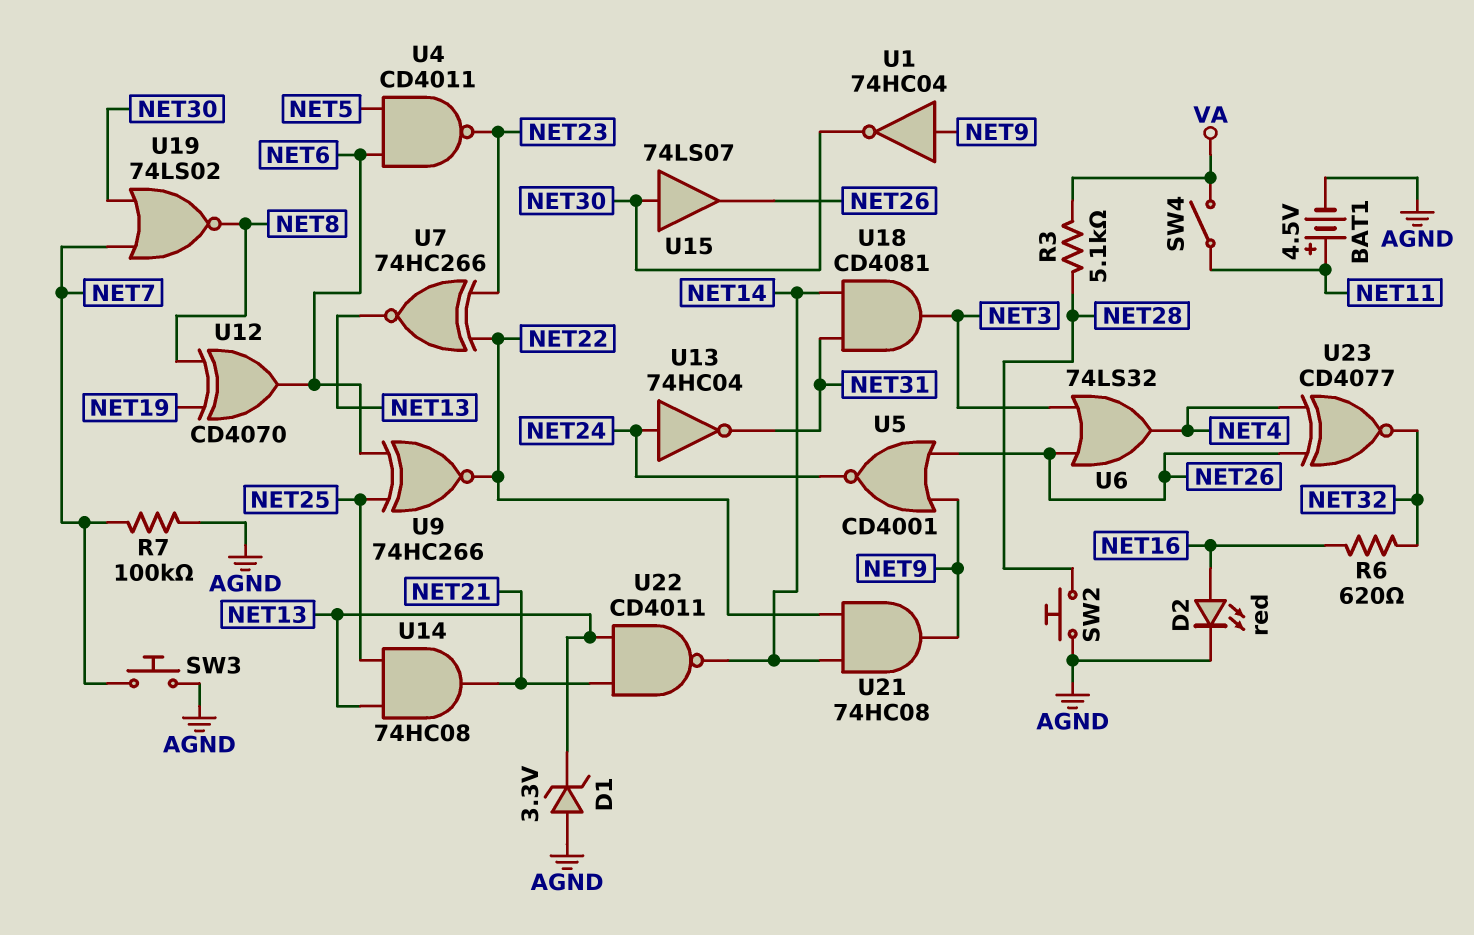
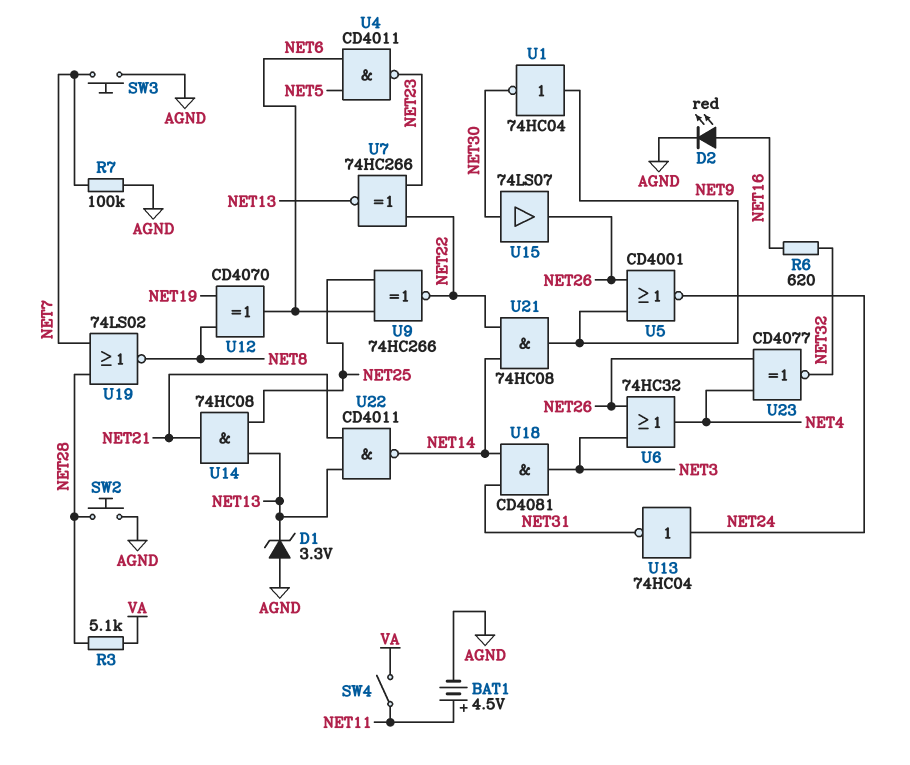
U6: OR 74LS32 (in NET3, in NET26, out NET4) -> OR 74HC32 (in NET3, in NET26, out NET4)
U19: NOR 74LS02 (in NET7, in NET30, out NET8) -> NOR 74LS02 (in NET7, in NET28, out NET8)

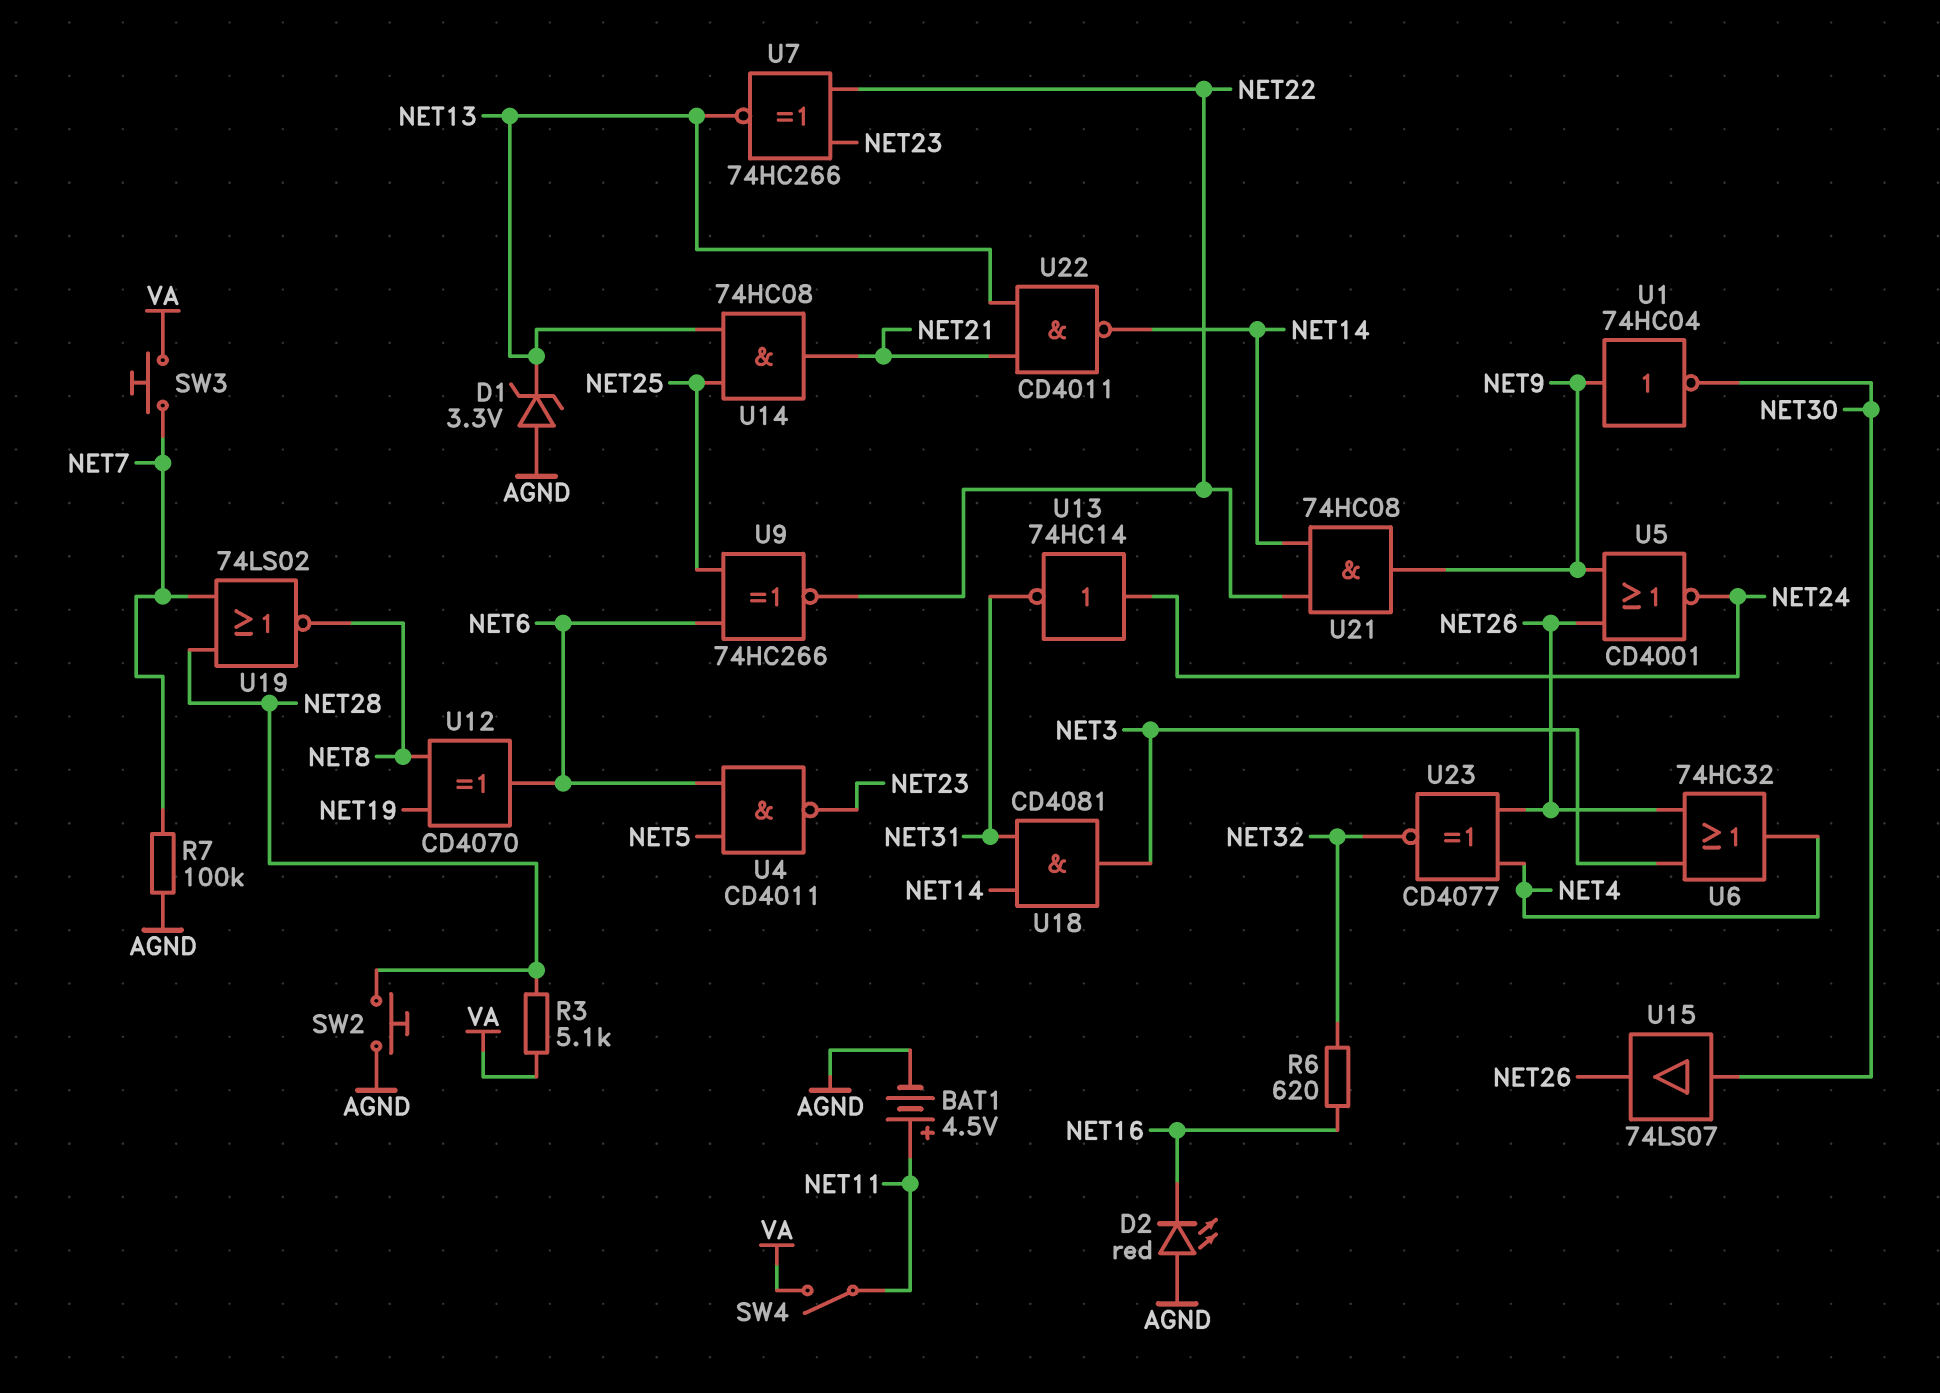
D2: LED red (A NET16, K AGND) -> LED red (A AGND, K NET16)
SW3: button (AGND, NET7) -> button (NET7, VA)
U13: NOT 74HC04 (in NET24, out NET31) -> NOT 74HC14 (in NET24, out NET31)

